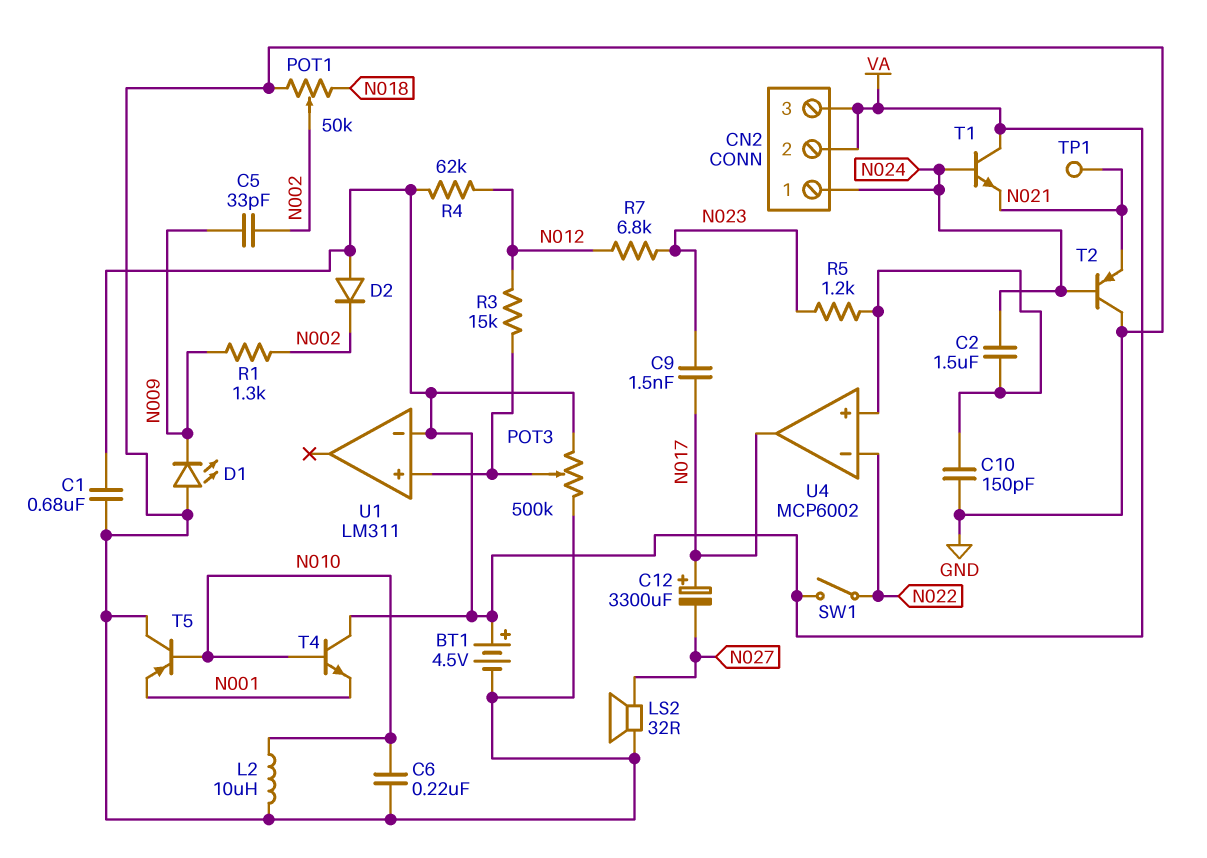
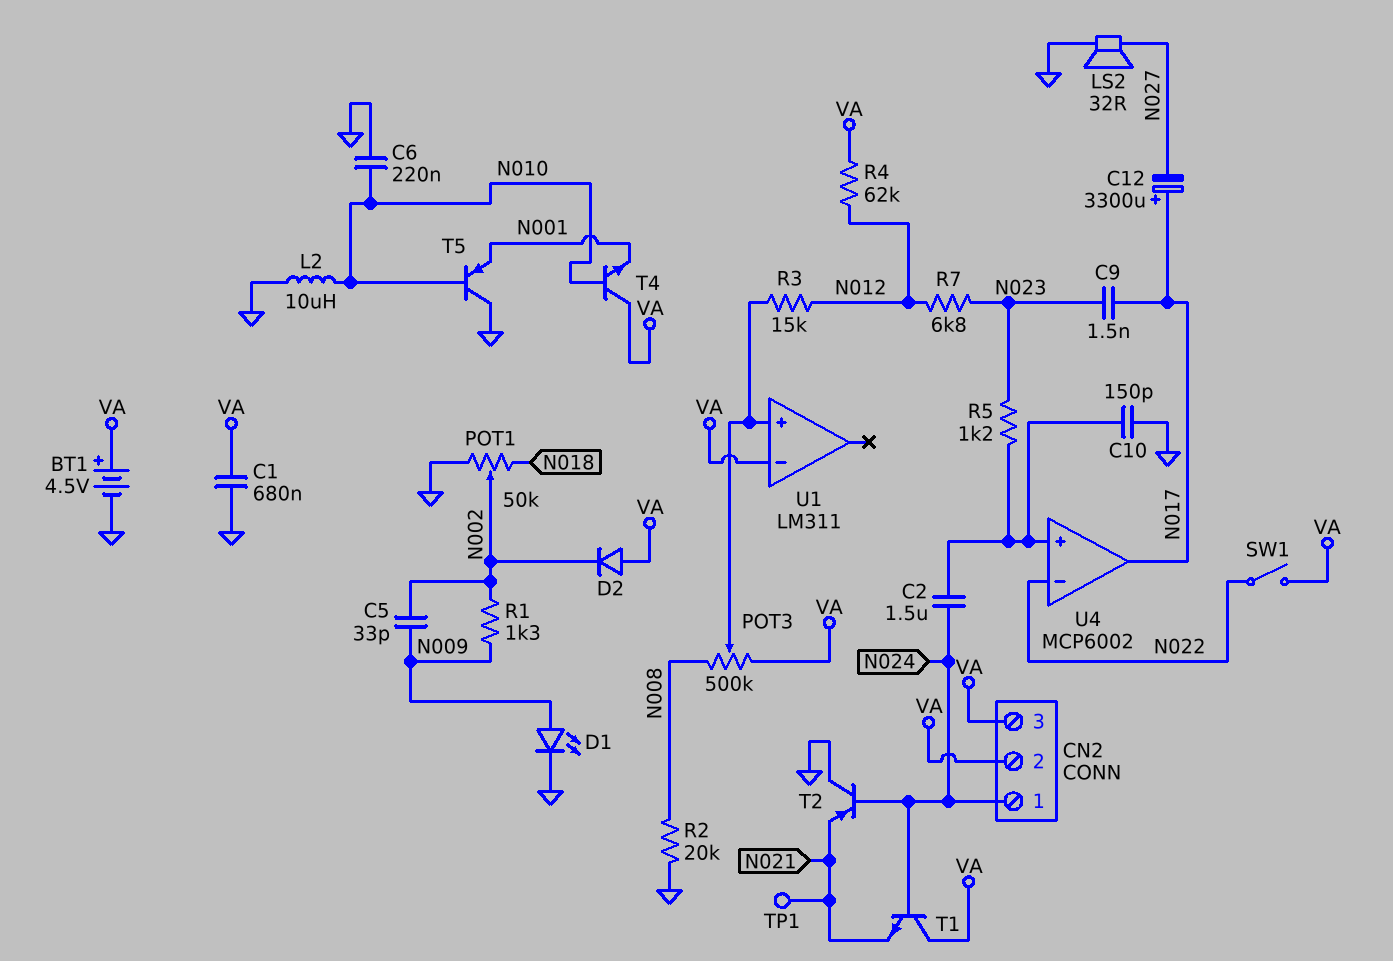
D1: LED (A GND, K N009) -> LED (A N009, K GND)
POT3: 500k (GND, VA, wiper U1/in+) -> 500k (N008, VA, wiper U1/in+)
R2: none -> 20k (GND, N008)

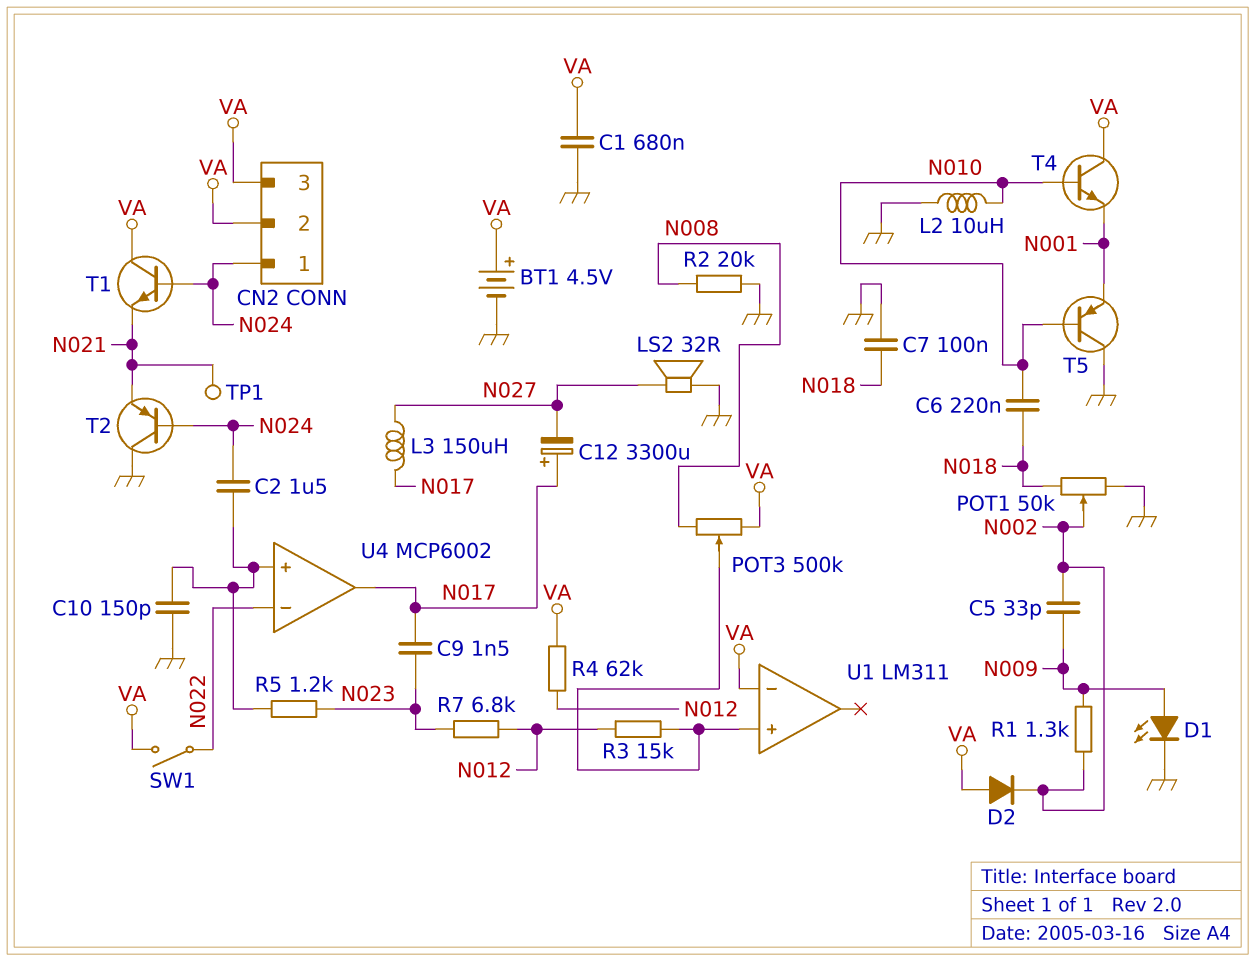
C6: 220nF (GND, N010) -> 220nF (N010, N018)
C7: none -> 100nF (GND, N018)
L3: none -> 150uH (N017, N027)

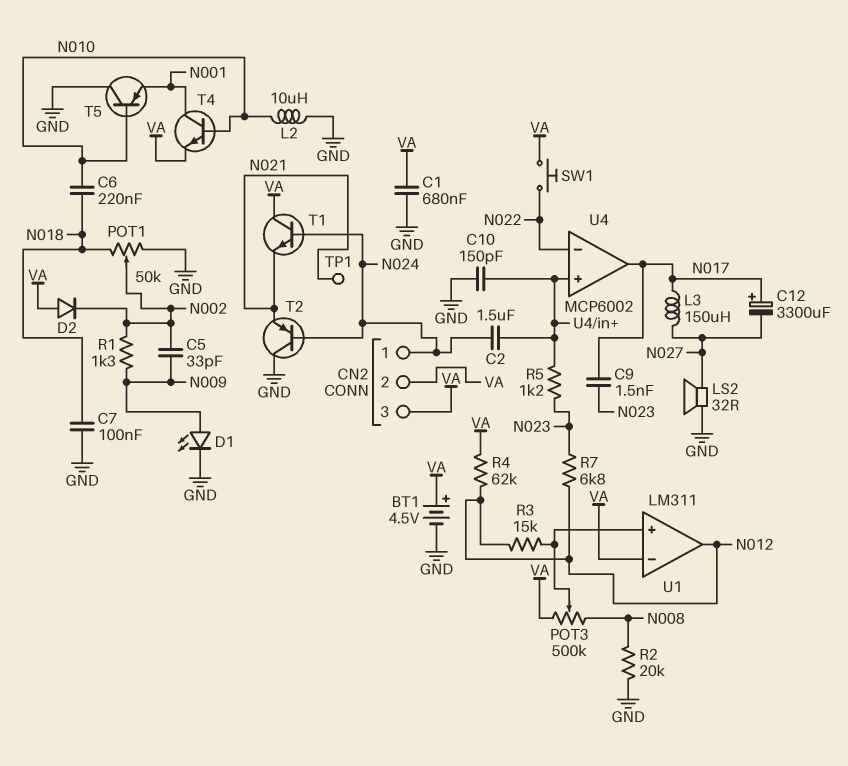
SW1: switch (N022, VA) -> button (N022, VA)
T4: NPN (B N010, C VA, E N001) -> NPN (B N010, C N001, E VA)
U1 pin out: none -> N012

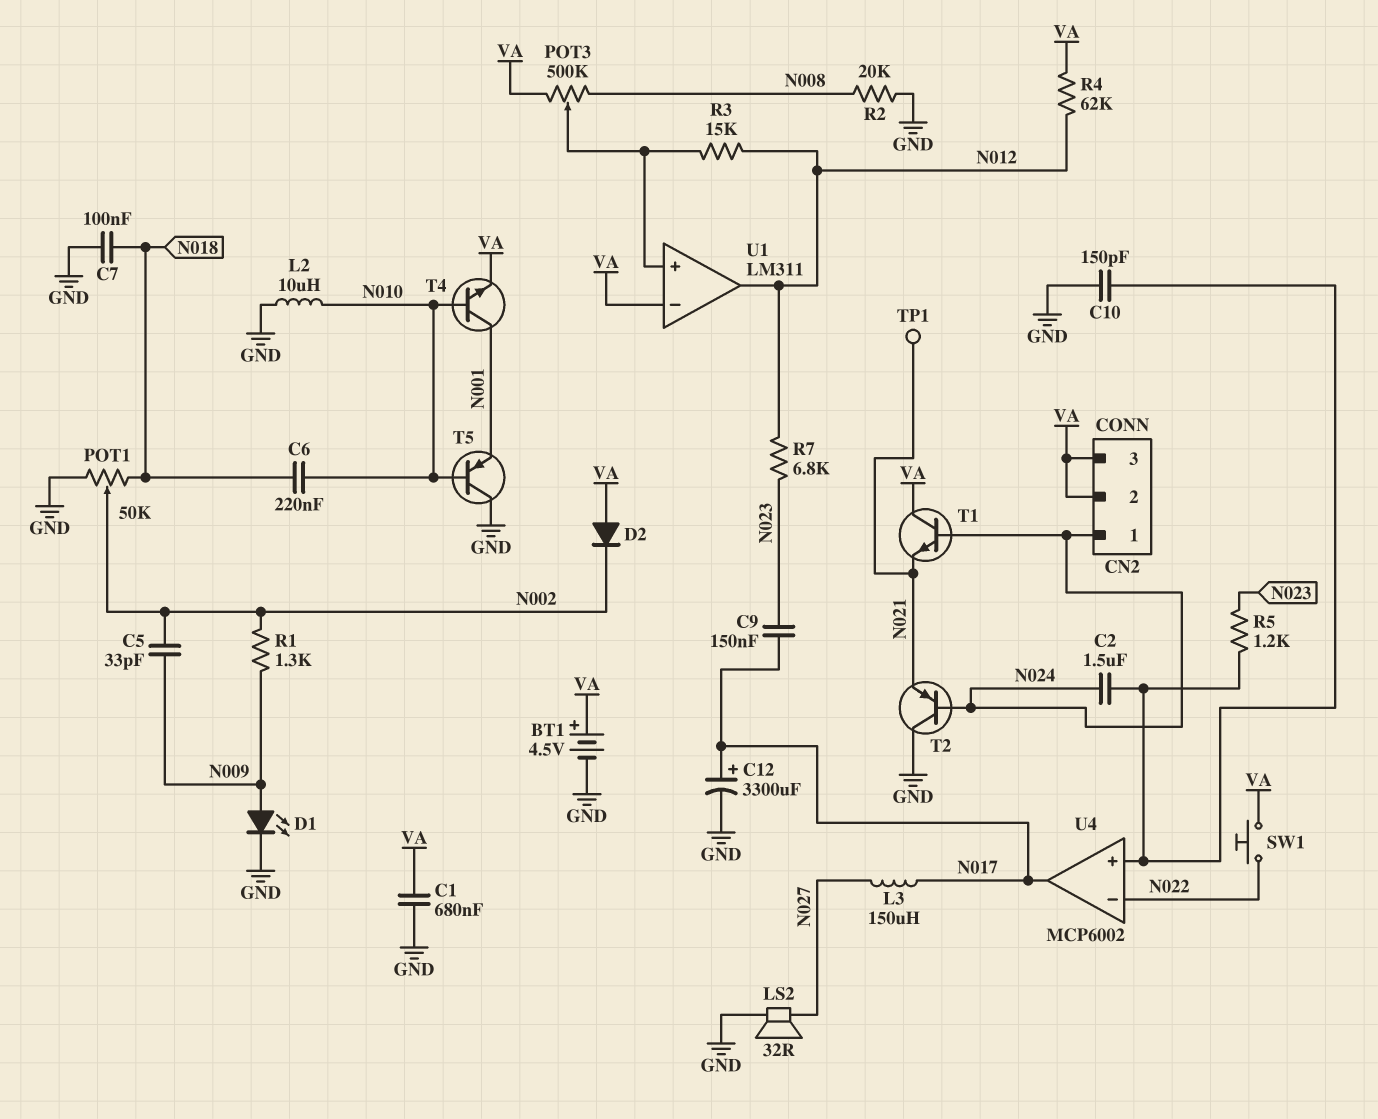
C9: 1.5nF (N017, N023) -> 150nF (N017, N023)
C12: 3300uF (plus N017, minus N027) -> 3300uF (plus N017, minus GND)

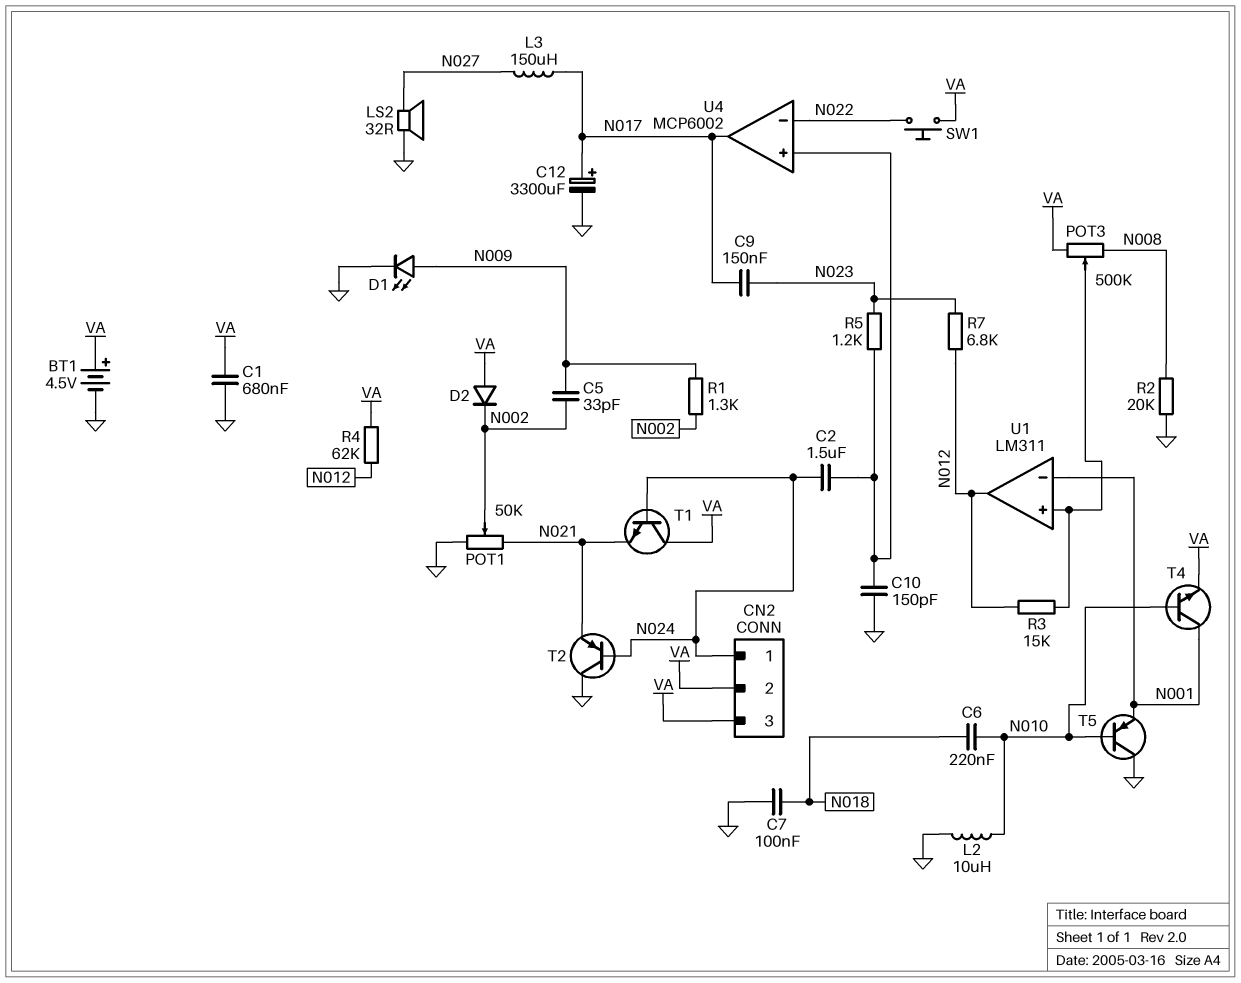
POT1: 50k (GND, N018, wiper N002) -> 50k (GND, N021, wiper N002)
TP1: test point (N021) -> none
U1 pin in-: VA -> N001

